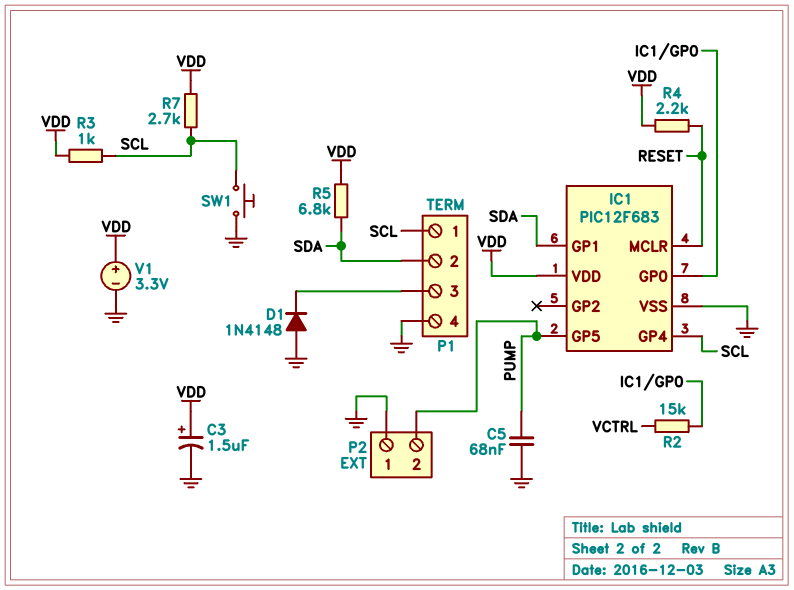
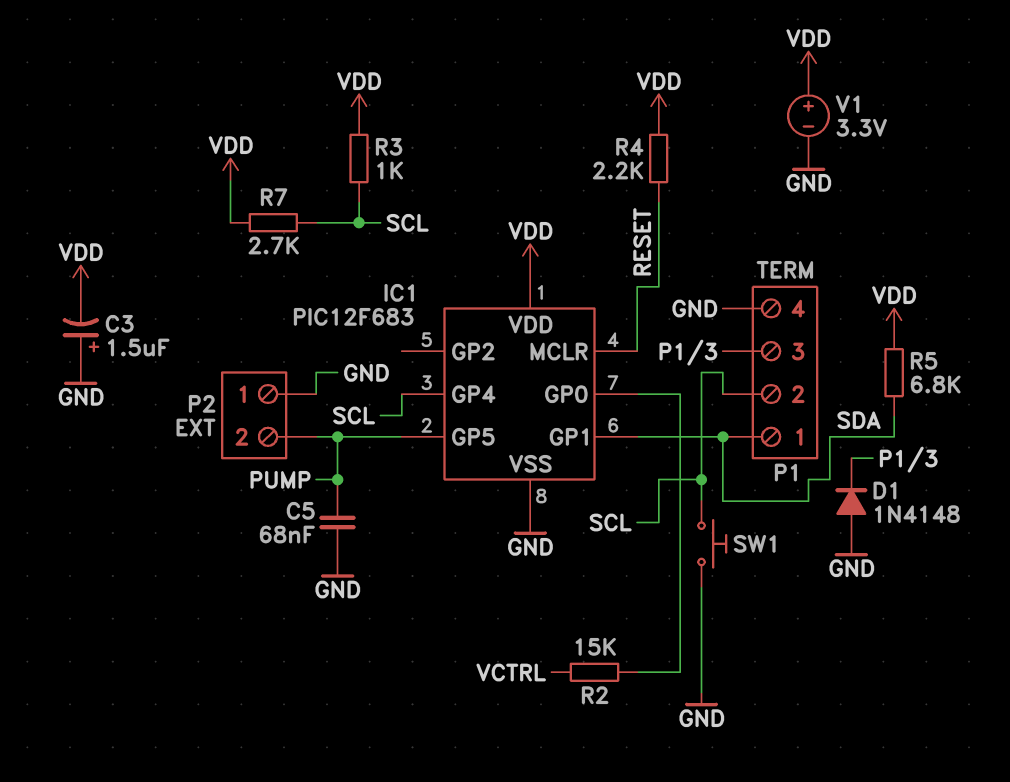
C3: 1.5uF (plus VDD, minus GND) -> 1.5uF (plus GND, minus VDD)
P1 pin 1: SCL -> SDA
P1 pin 2: SDA -> SCL

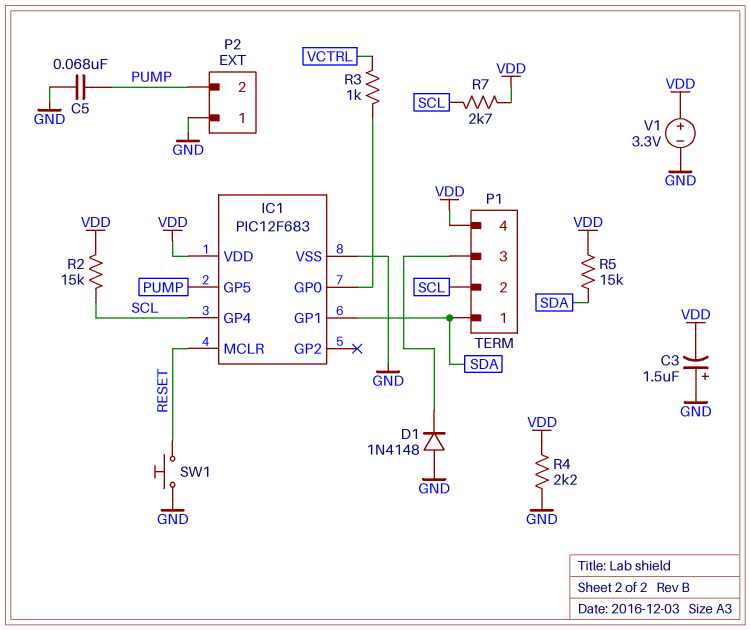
P1 pin 4: GND -> VDD
R2: 15k (IC1/GP0, VCTRL) -> 15k (SCL, VDD)
R3: 1k (SCL, VDD) -> 1k (IC1/GP0, VCTRL)
R4: 2.2k (RESET, VDD) -> 2.2k (GND, VDD)
R5: 6.8k (SDA, VDD) -> 15k (SDA, VDD)
SW1: button (GND, SCL) -> button (GND, RESET)

